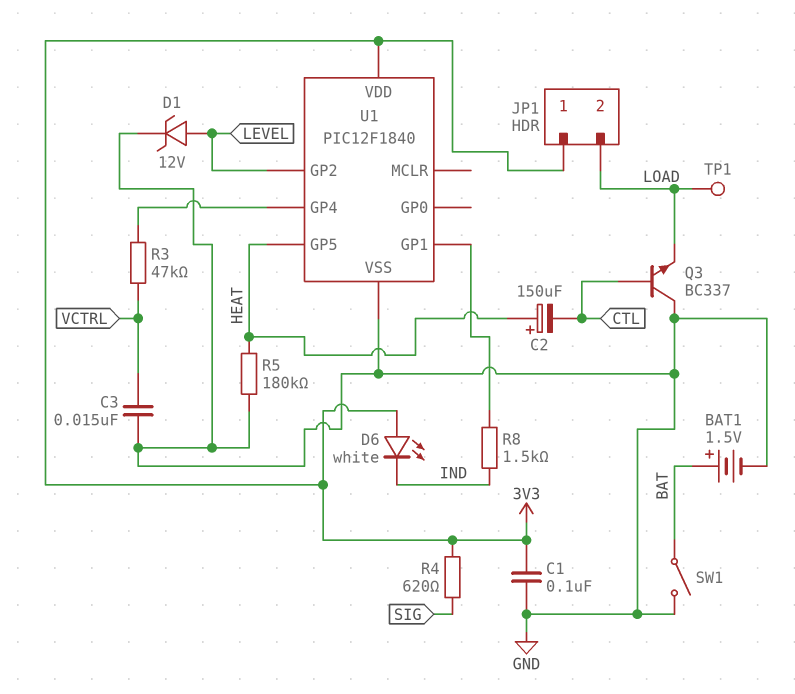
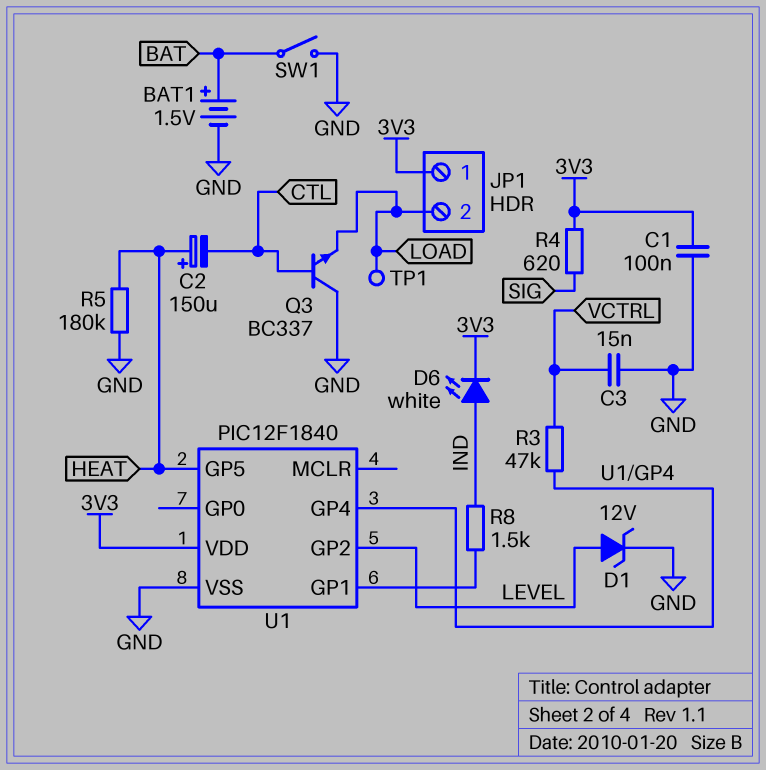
D6: LED white (A 3V3, K IND) -> LED white (A IND, K 3V3)

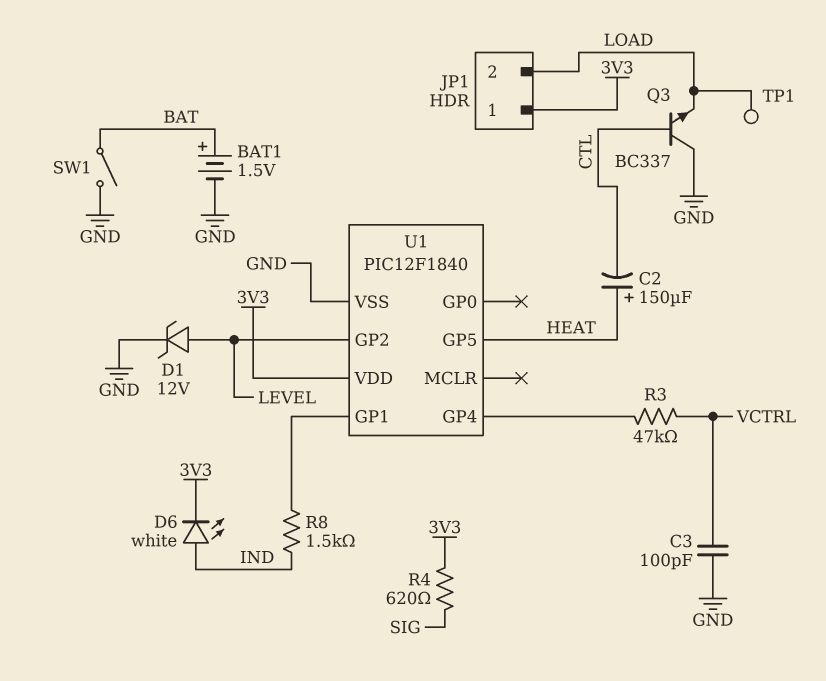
C1: 100nF (3V3, GND) -> none
C3: 15nF (GND, VCTRL) -> 100pF (GND, VCTRL)
R5: 180k (GND, HEAT) -> none

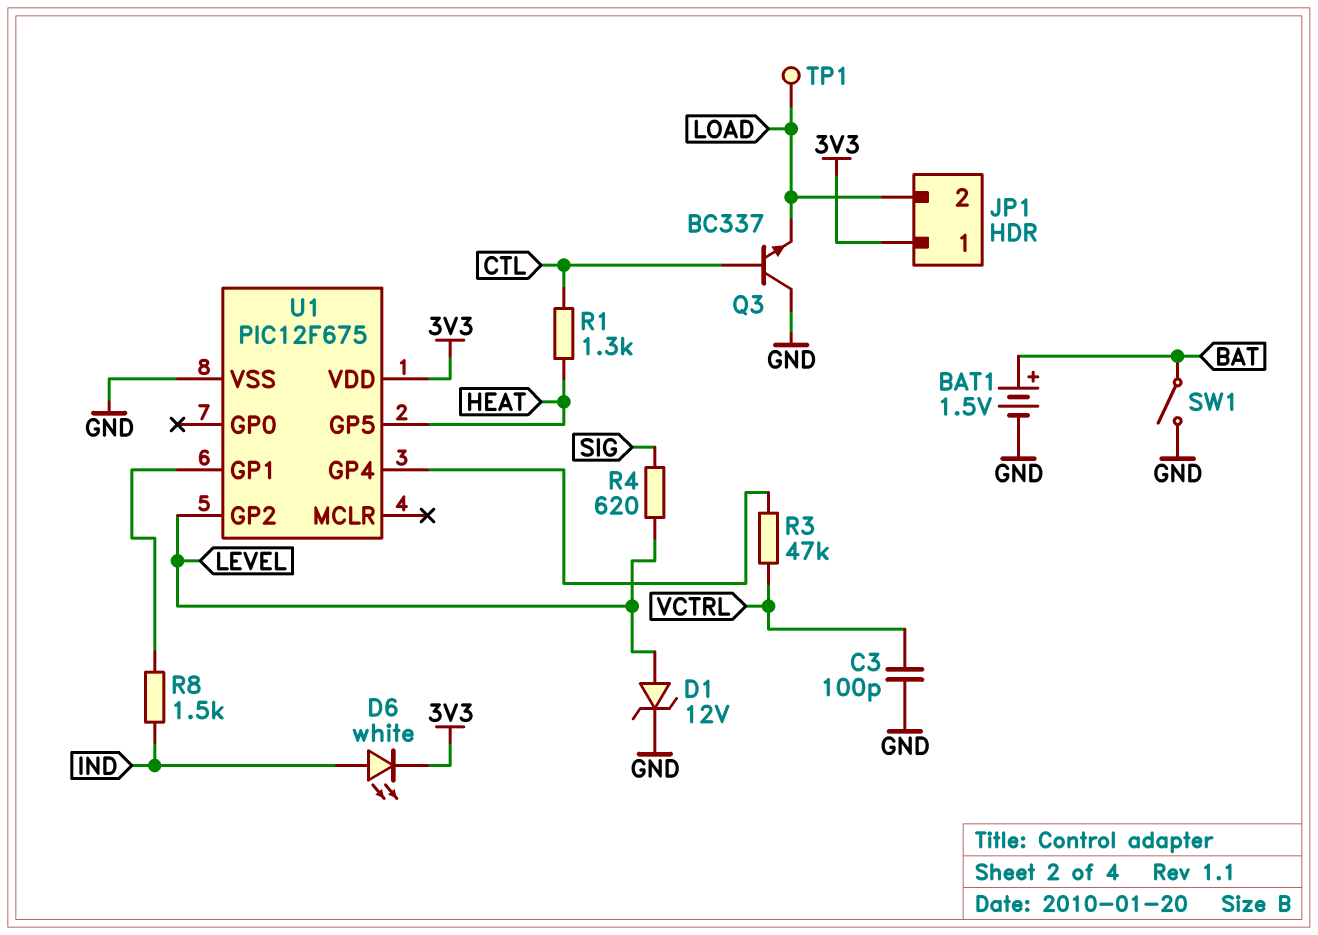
C2: 150uF (plus HEAT, minus CTL) -> none
R1: none -> 1.3k (CTL, HEAT)
R4: 620 (3V3, SIG) -> 620 (LEVEL, SIG)
U1: PIC12F1840 -> PIC12F675

